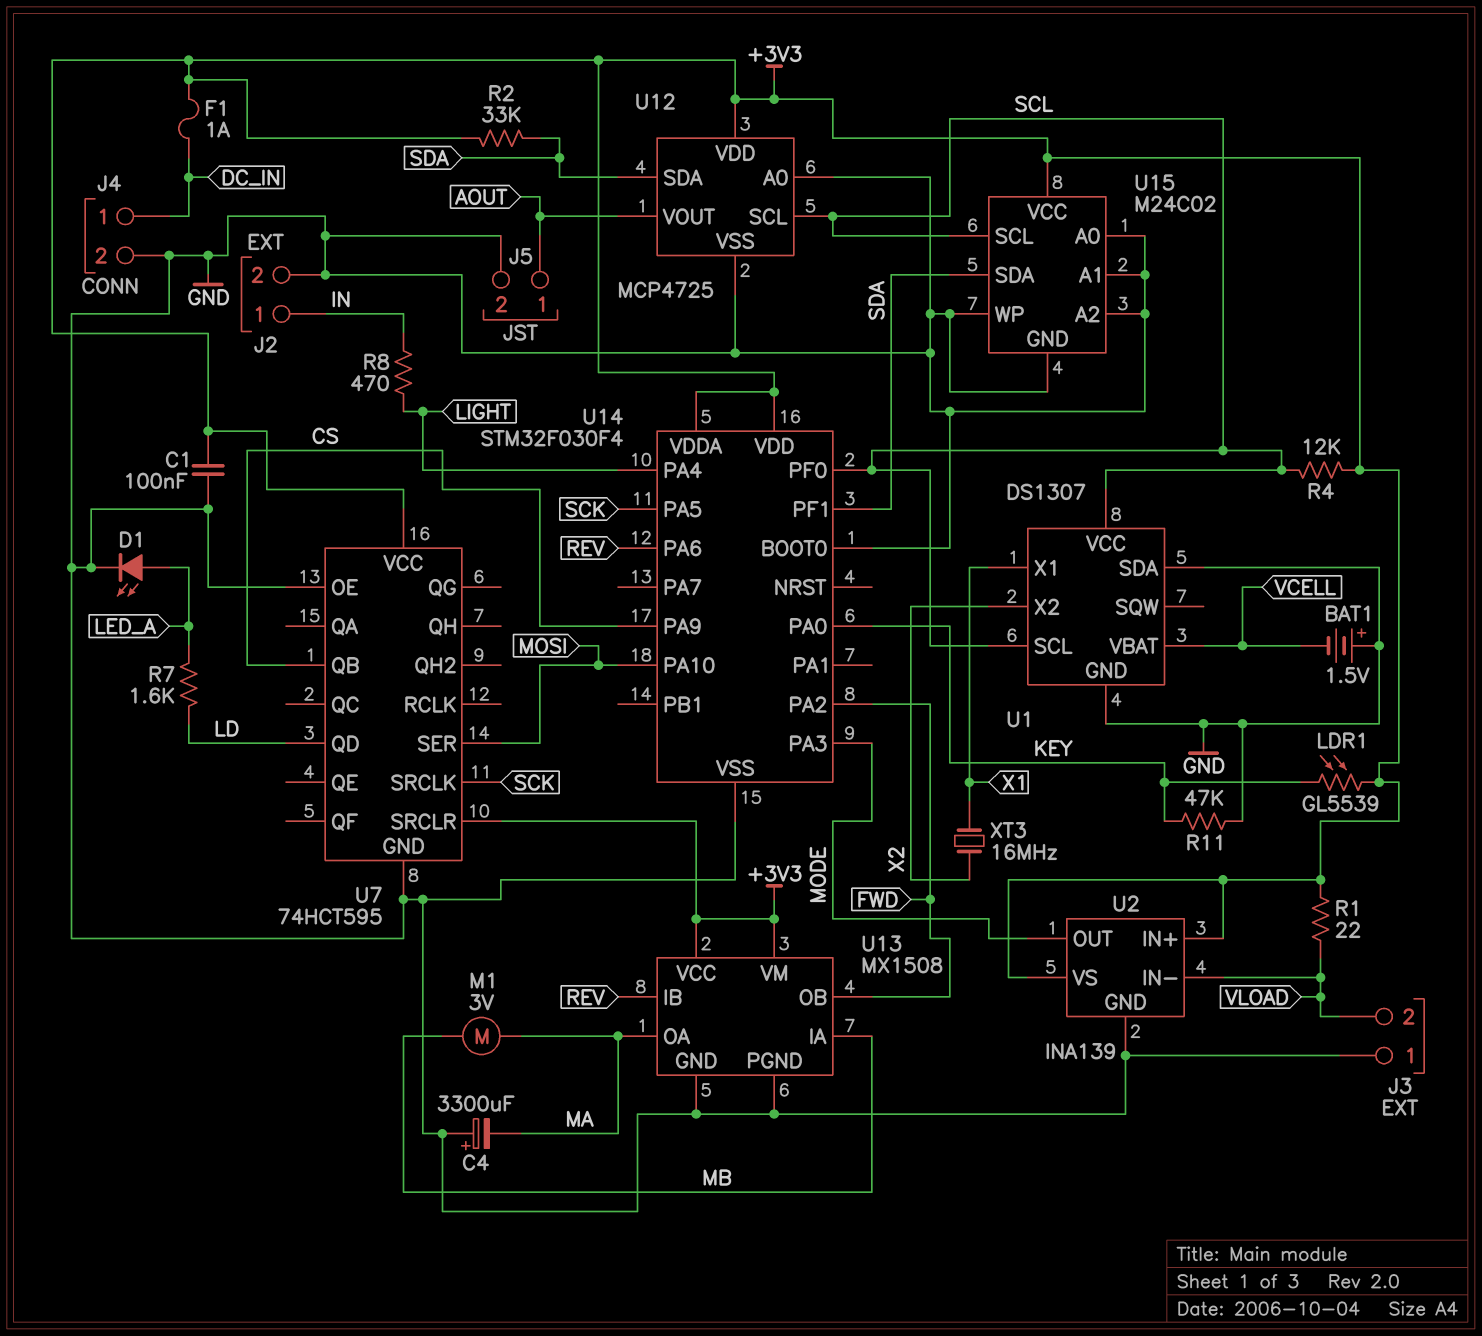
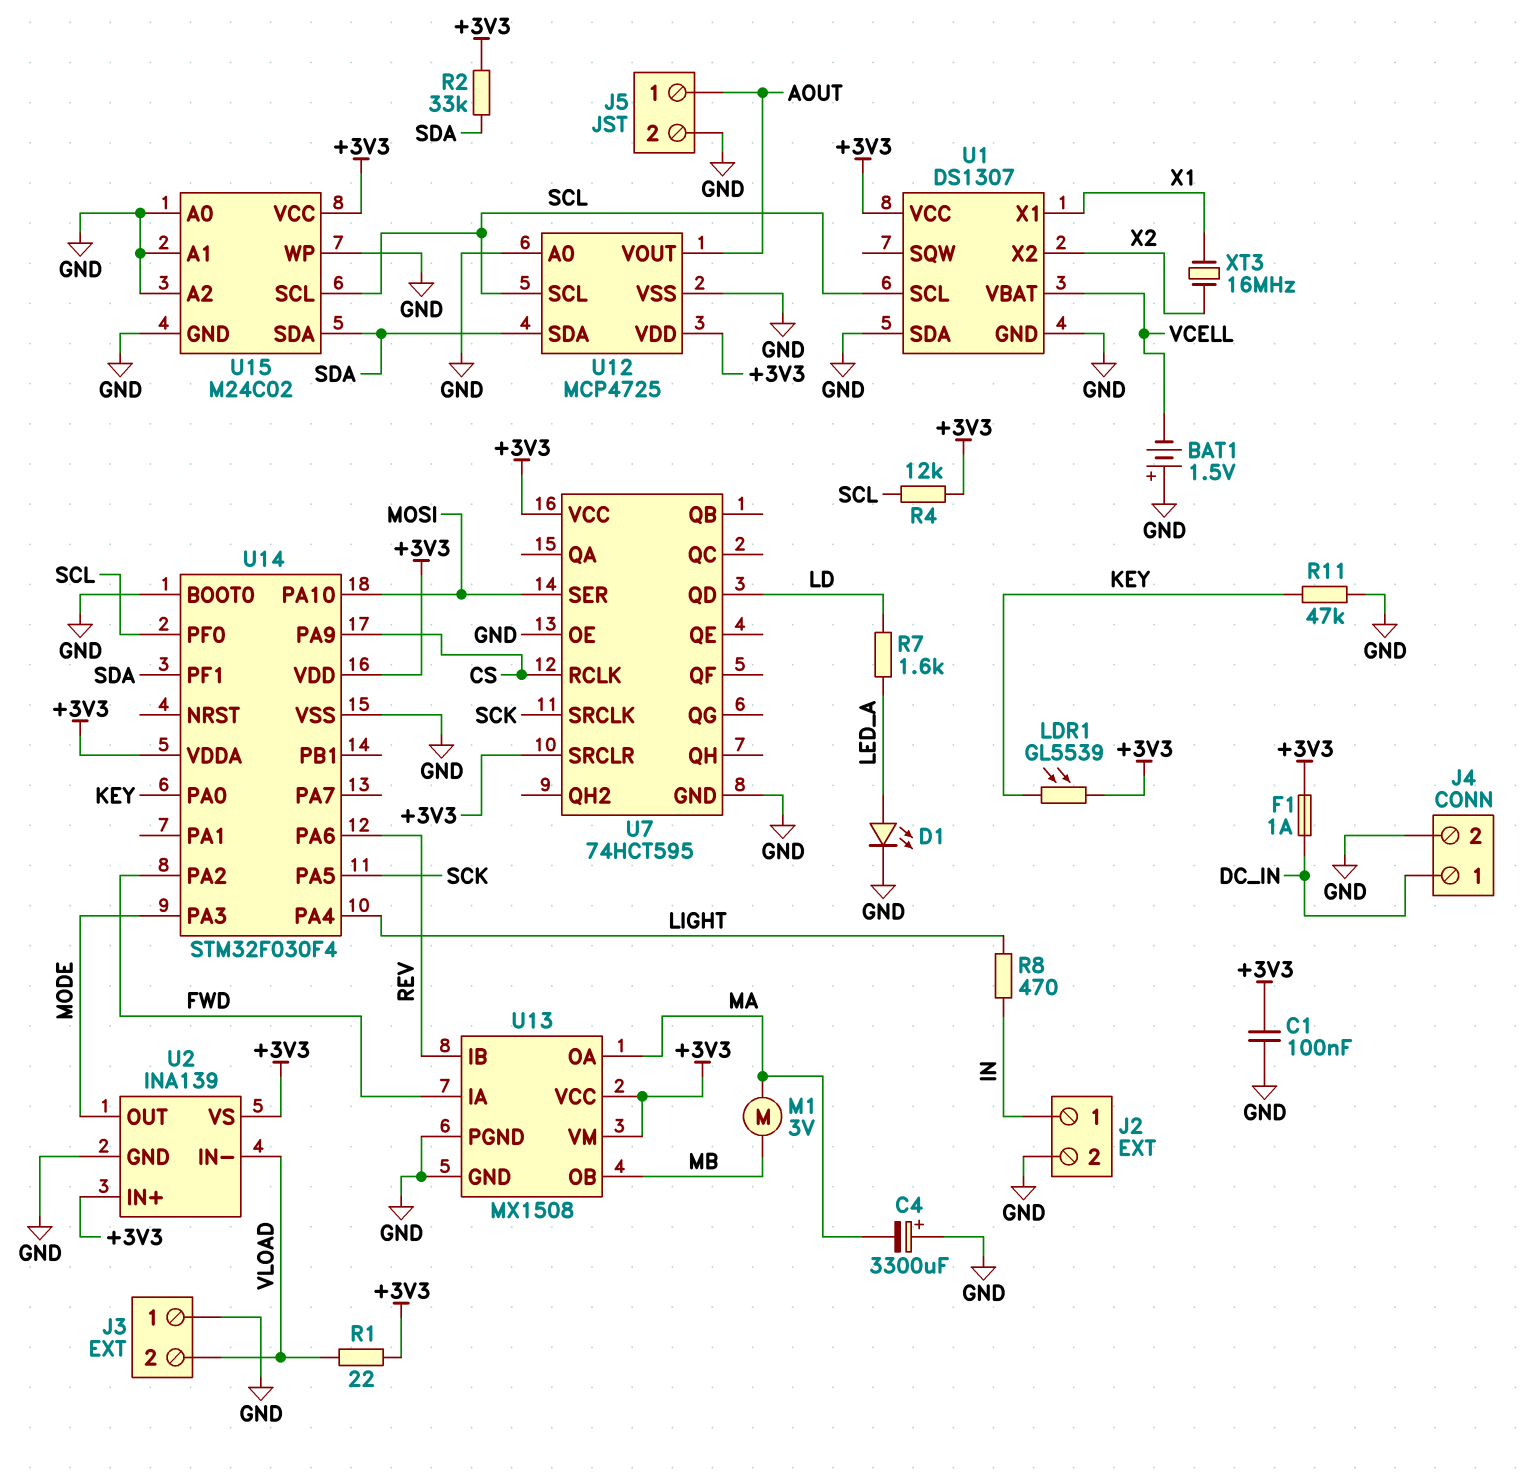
U1 pin VCC: SCL -> +3V3
U7 pin QB: CS -> none
U7 pin RCLK: none -> CS
U13 pin IA: MB -> FWD
U13 pin OB: FWD -> MB

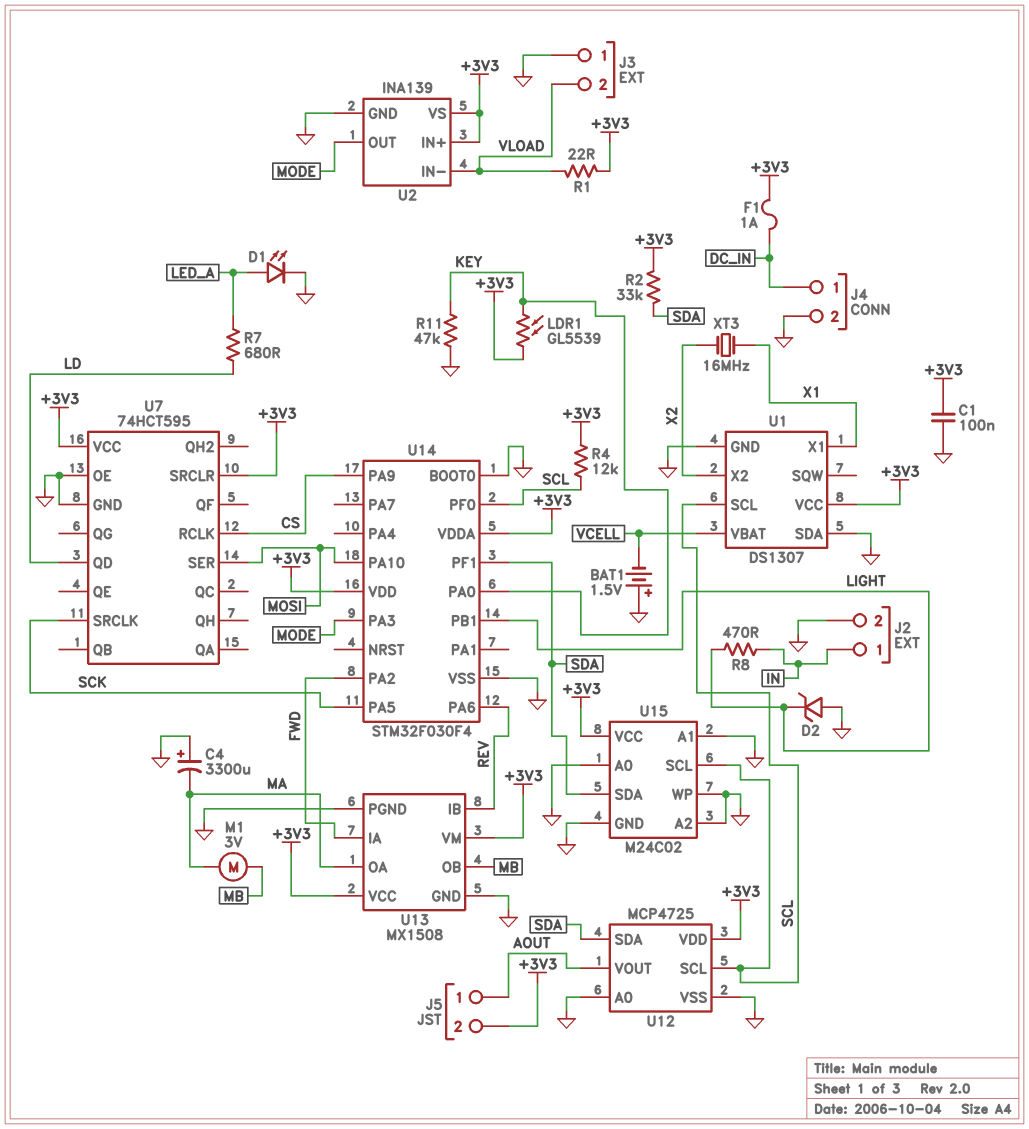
D2: none -> zener (A GND, K LIGHT)
J5 pin 2: GND -> +3V3
R7: 1.6k (LD, LED_A) -> 680 (LD, LED_A)
U14 pin PA4: LIGHT -> none
U14 pin PB1: none -> LIGHT

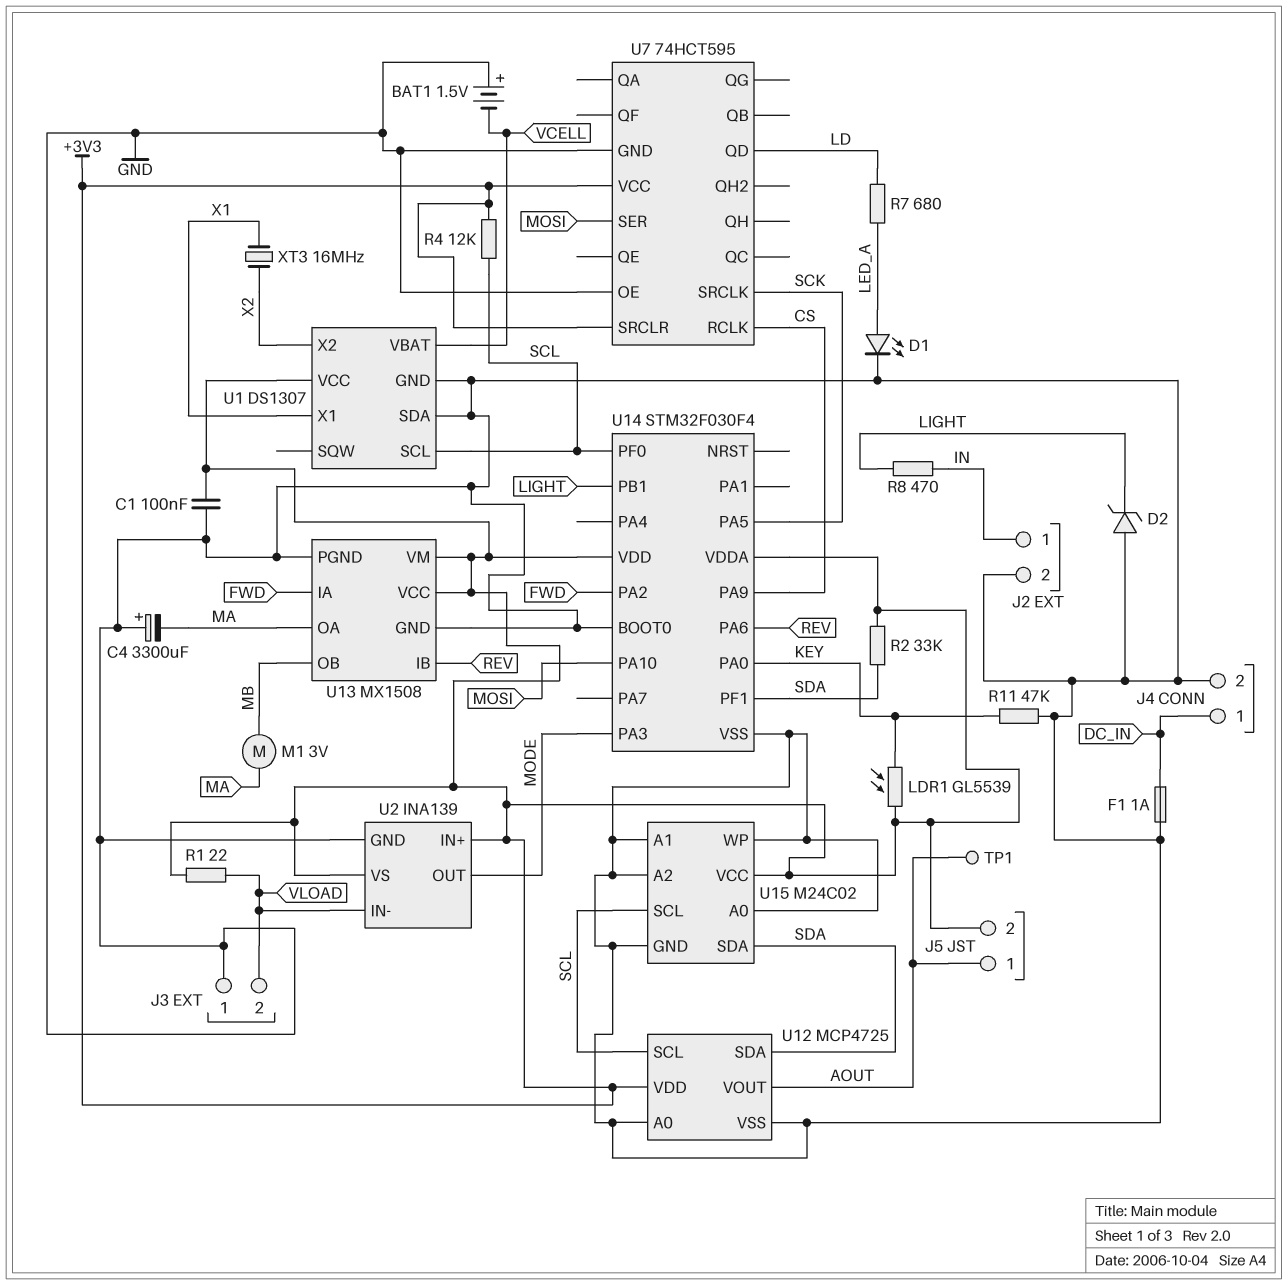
F1: 1A (+3V3, DC_IN) -> 1A (DC_IN, GND)
TP1: none -> test point (AOUT)

